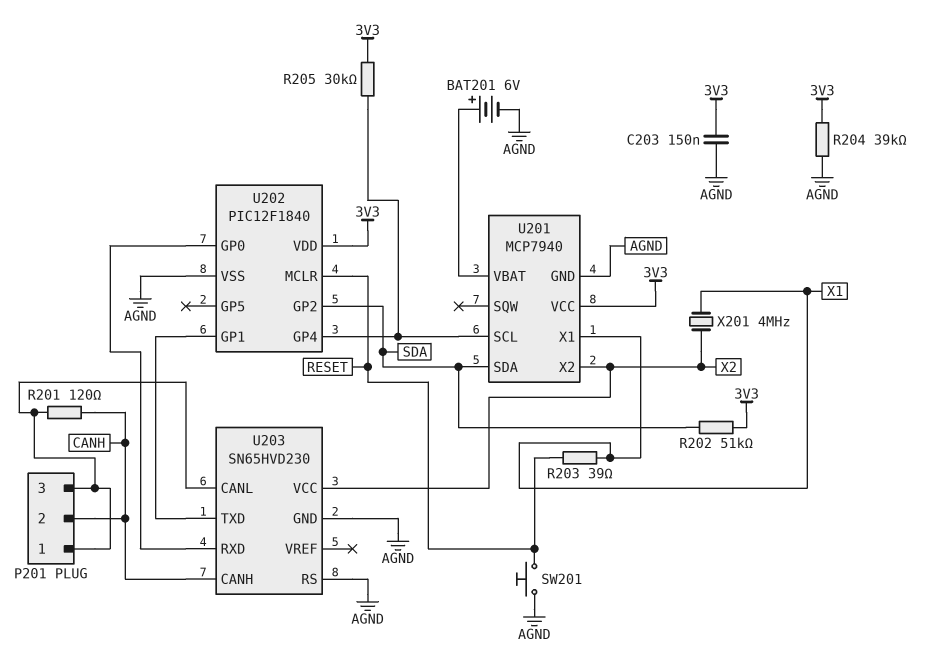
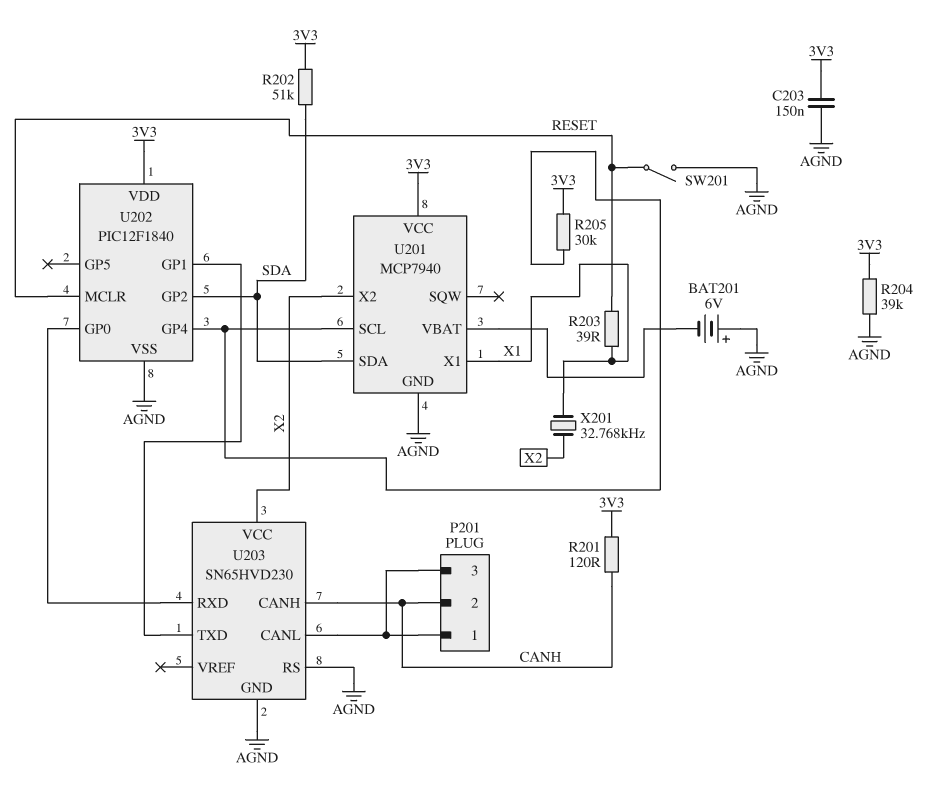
BAT201: 6V (plus U201/VBAT, minus AGND) -> 6V (plus AGND, minus U201/VBAT)
R201: 120 (CANH, P201/1) -> 120 (3V3, CANH)
SW201: button (AGND, RESET) -> switch (AGND, RESET)
X201: 4MHz (X1, X2) -> 32.768kHz (X1, X2)

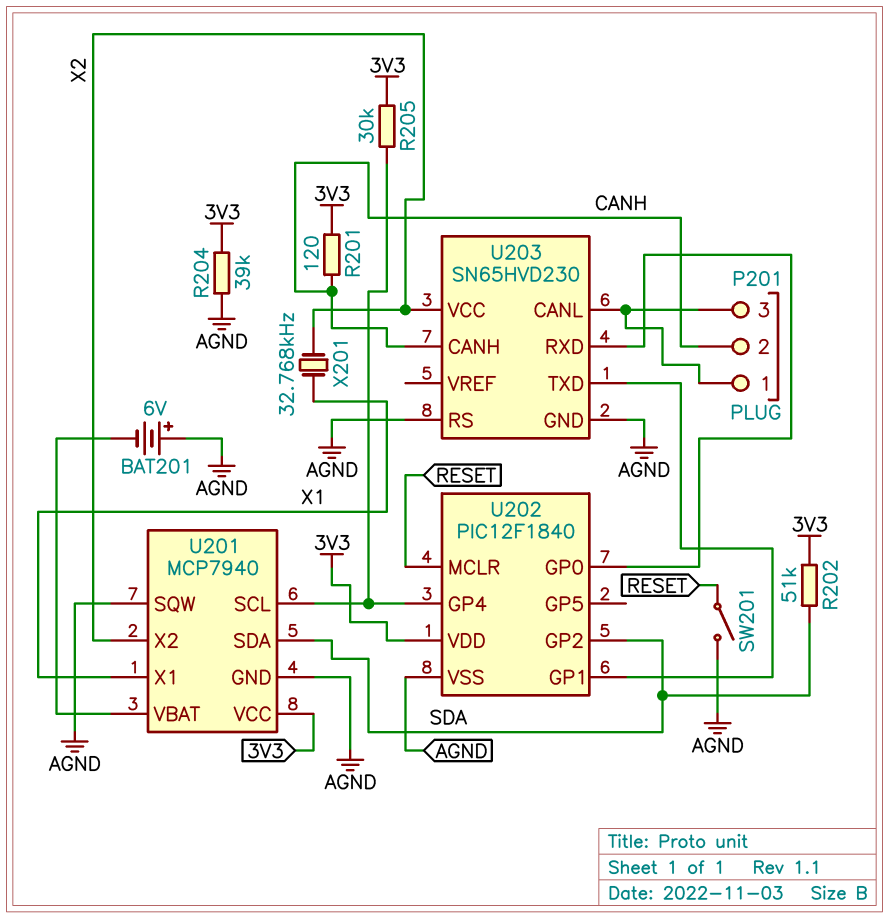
C203: 150nF (3V3, AGND) -> none
R203: 39 (RESET, X1) -> none
U201 pin SQW: none -> AGND

